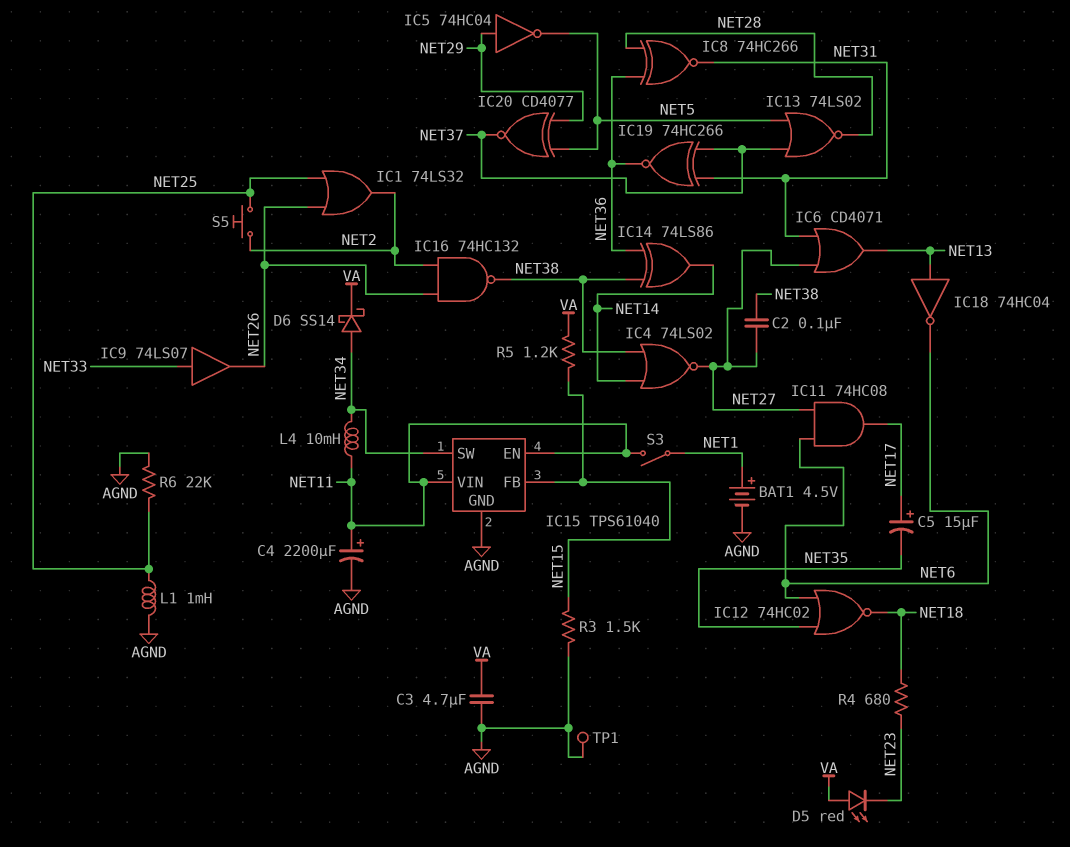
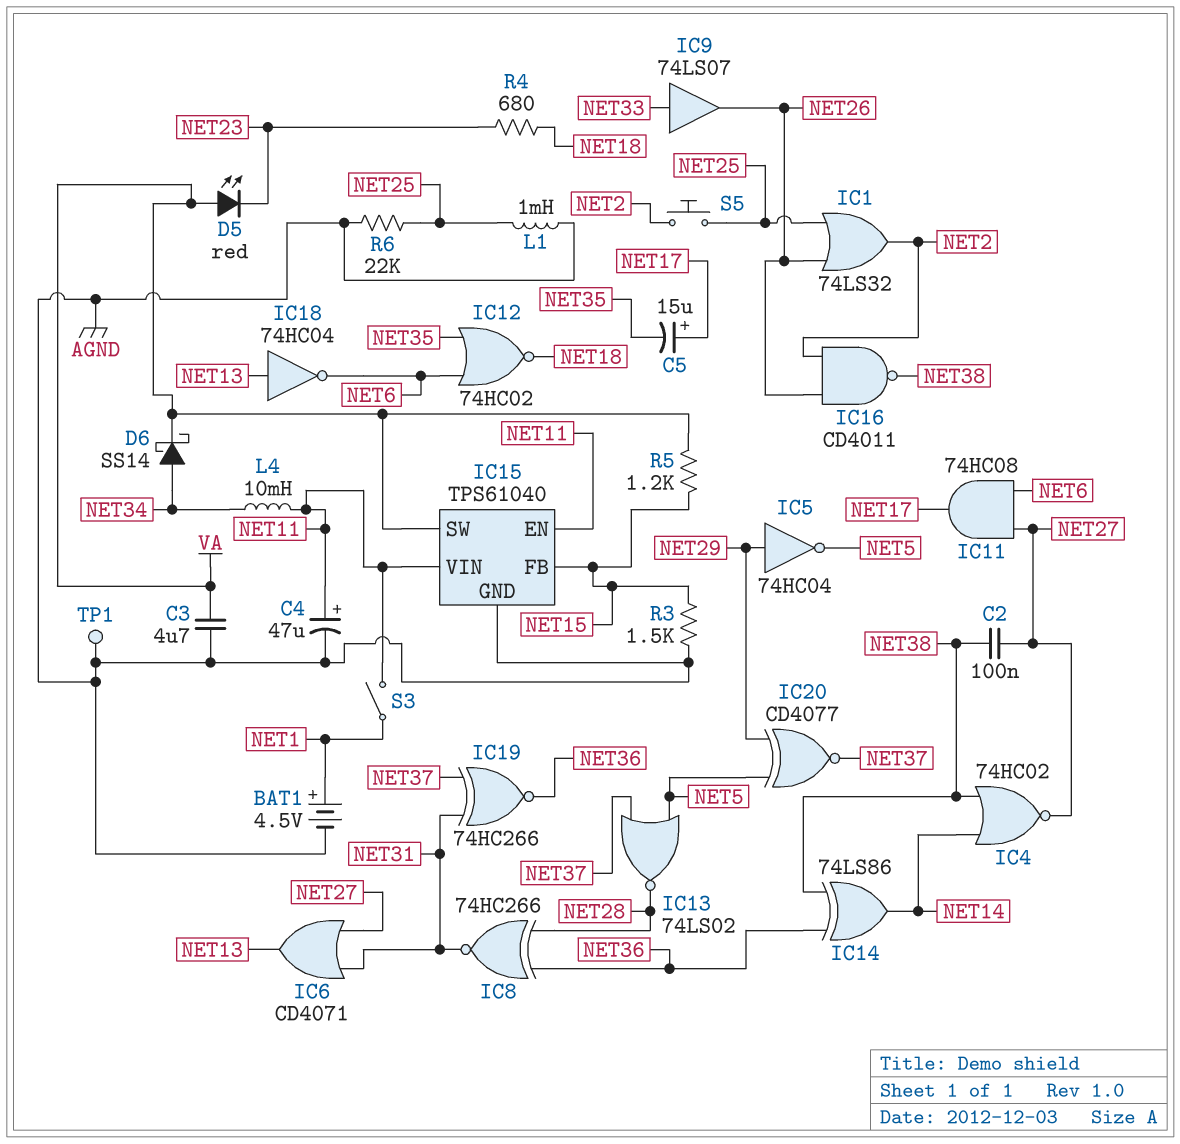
C4: 2200uF (plus NET11, minus AGND) -> 47uF (plus NET11, minus AGND)
IC4: NOR 74LS02 (in NET14, in NET38, out NET27) -> NOR 74HC02 (in NET14, in NET38, out NET27)
IC15 pin SW: NET34 -> VA
IC16: NAND 74HC132 (in NET2, in NET26, out NET38) -> NAND CD4011 (in NET2, in NET26, out NET38)

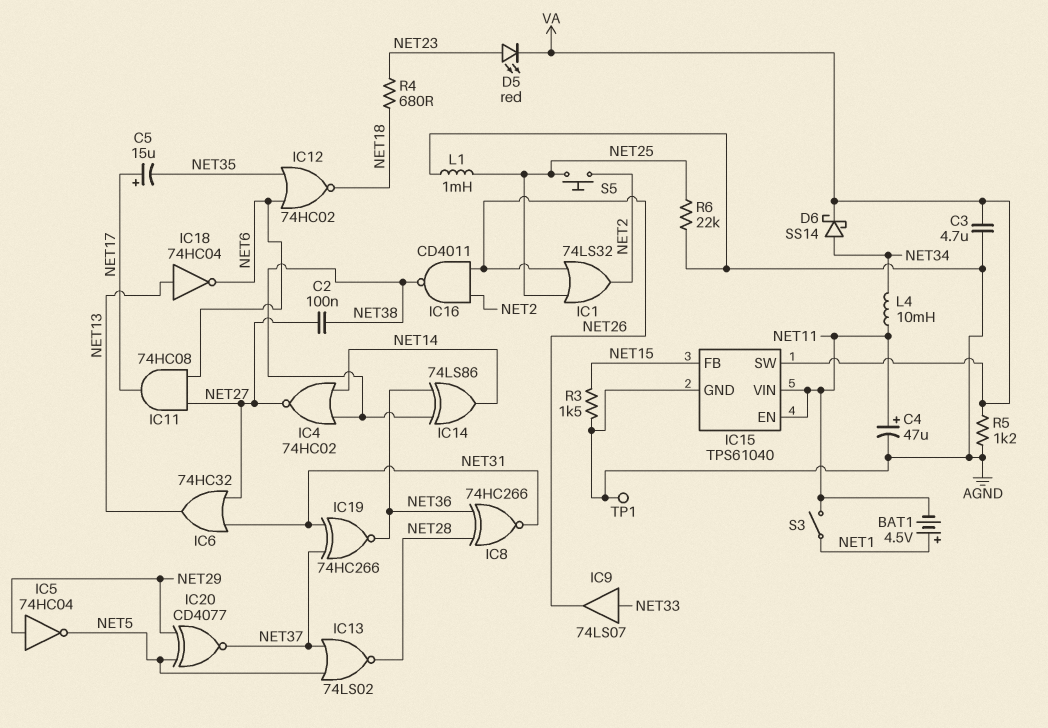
BAT1: 4.5V (plus NET1, minus AGND) -> 4.5V (plus NET1, minus NET11)
D5: LED red (A VA, K NET23) -> LED red (A NET23, K VA)
IC6: OR CD4071 (in NET27, in NET31, out NET13) -> OR 74HC32 (in NET27, in NET31, out NET13)
R5: 1.2k (NET15, VA) -> 1.2k (AGND, VA)

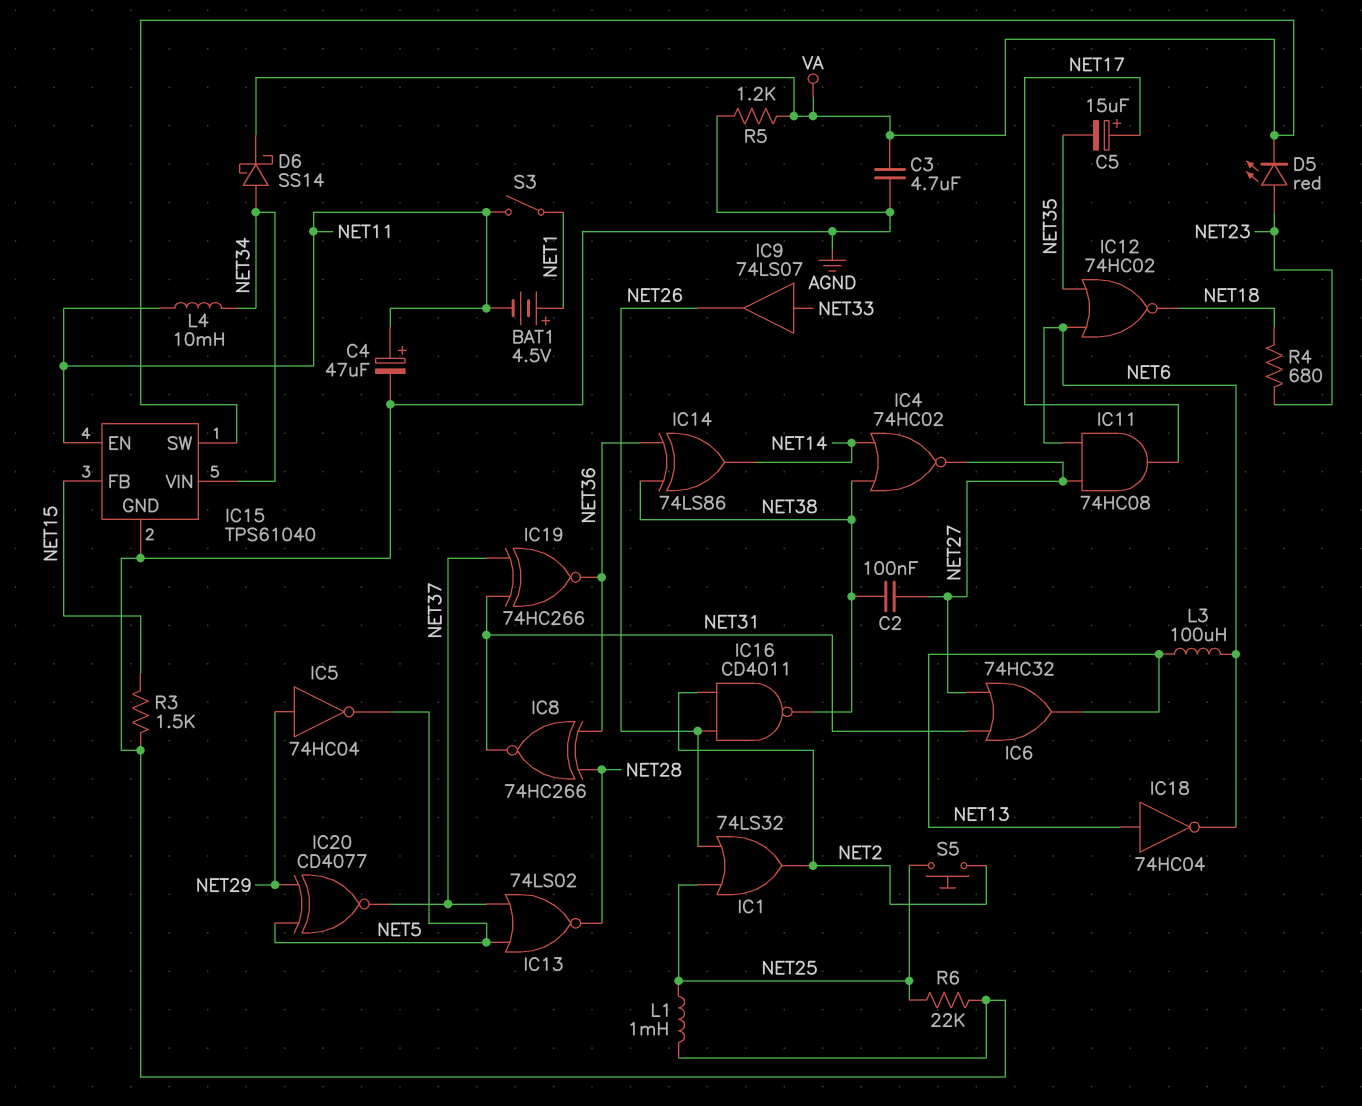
IC15 pin VIN: NET11 -> NET34
L3: none -> 100uH (NET6, NET13)
TP1: test point (AGND) -> none

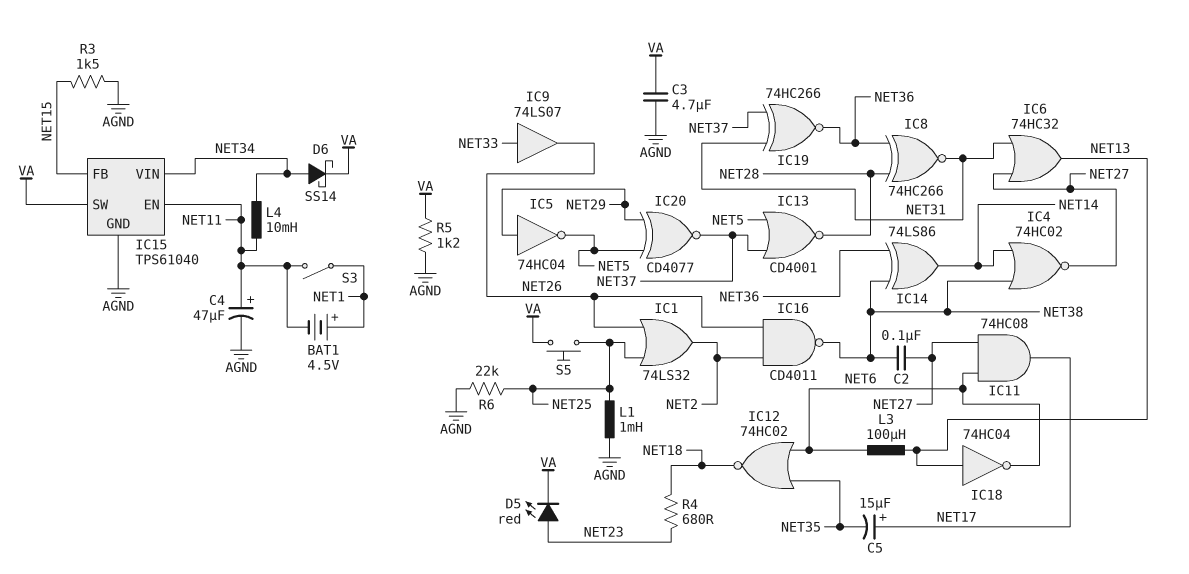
IC13: NOR 74LS02 (in NET5, in NET37, out NET28) -> NOR CD4001 (in NET5, in NET37, out NET28)
S5: button (NET2, NET25) -> button (NET25, VA)

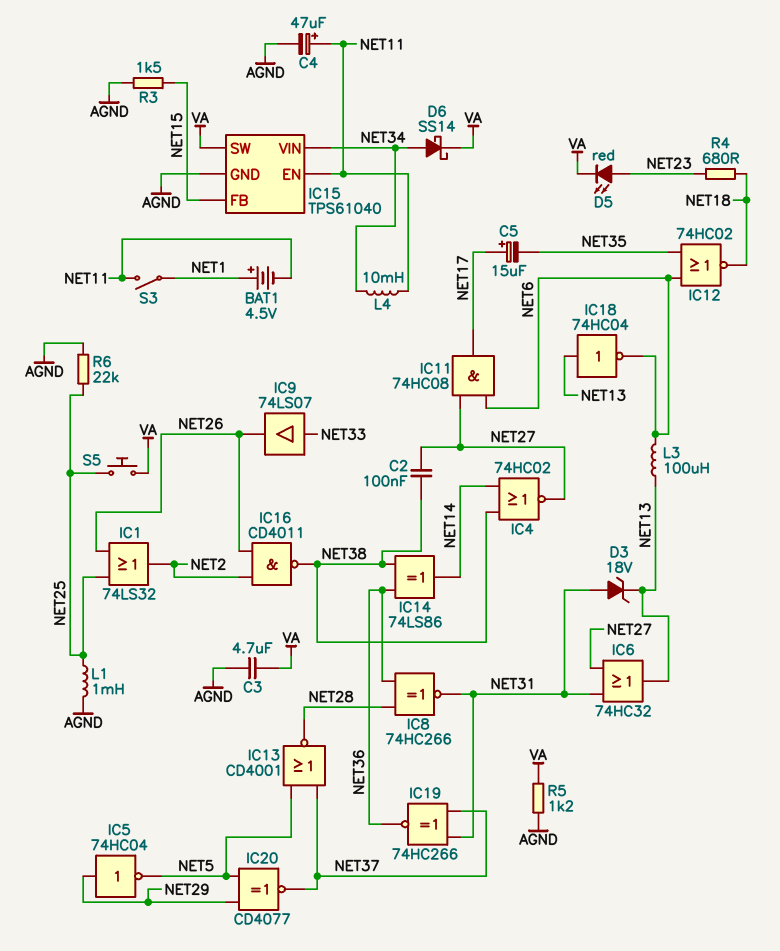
D3: none -> zener 18V (A NET31, K NET13)

